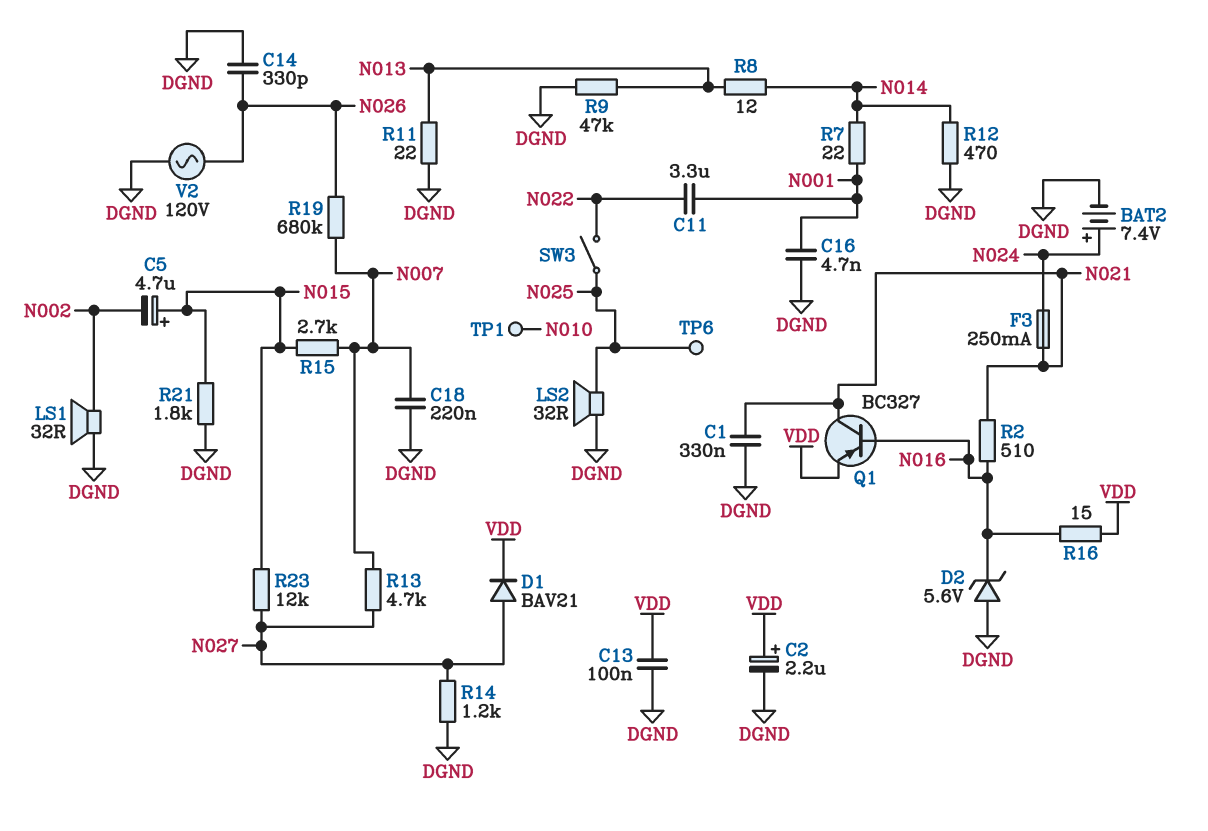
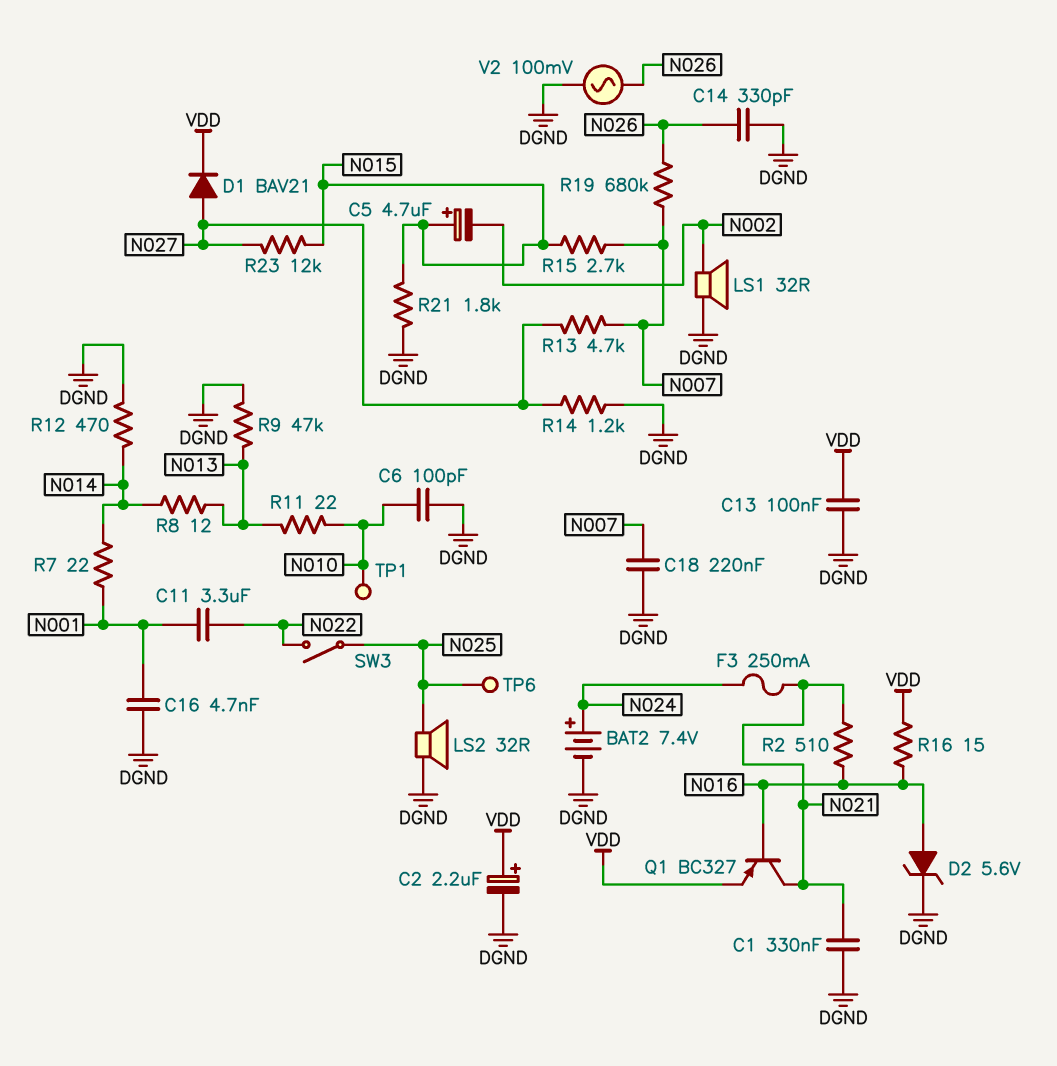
C6: none -> 100pF (DGND, N010)
D2: zener 5.6V (A DGND, K N016) -> zener 5.6V (A N016, K DGND)
R11: 22 (DGND, N013) -> 22 (N010, N013)
V2: AC 120V (DGND, N026) -> AC 100mV (DGND, N026)

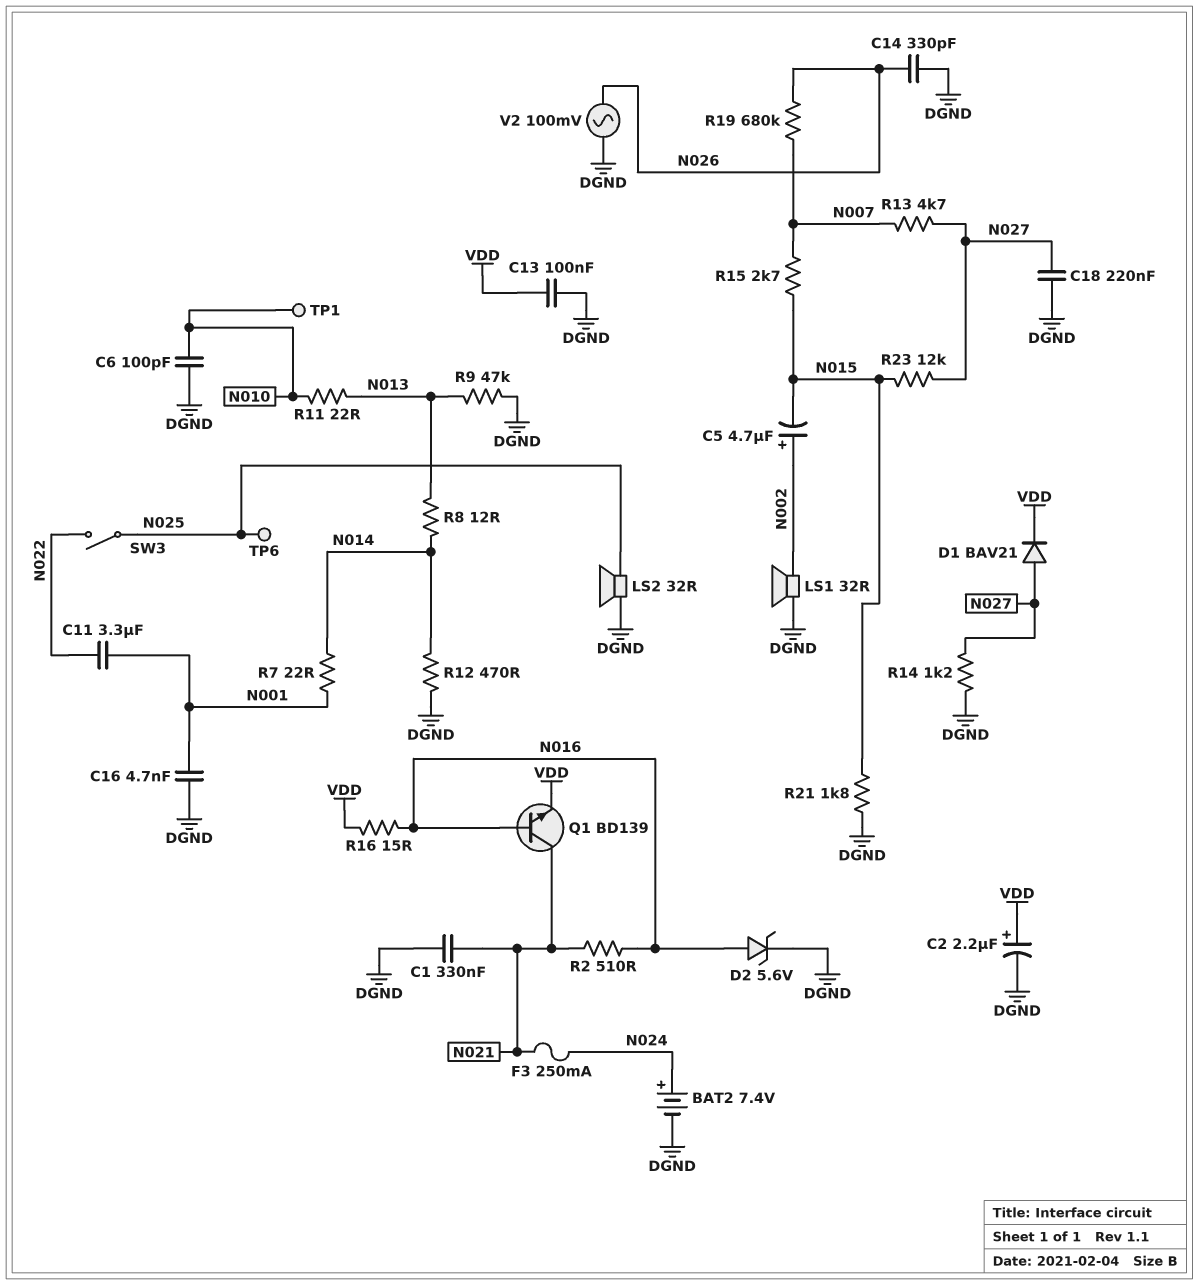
C5: 4.7uF (plus N015, minus N002) -> 4.7uF (plus N002, minus N015)
C18: 220nF (DGND, N007) -> 220nF (DGND, N027)
Q1: PNP BC327 (B N016, C N021, E VDD) -> NPN BD139 (B N016, C N021, E VDD)

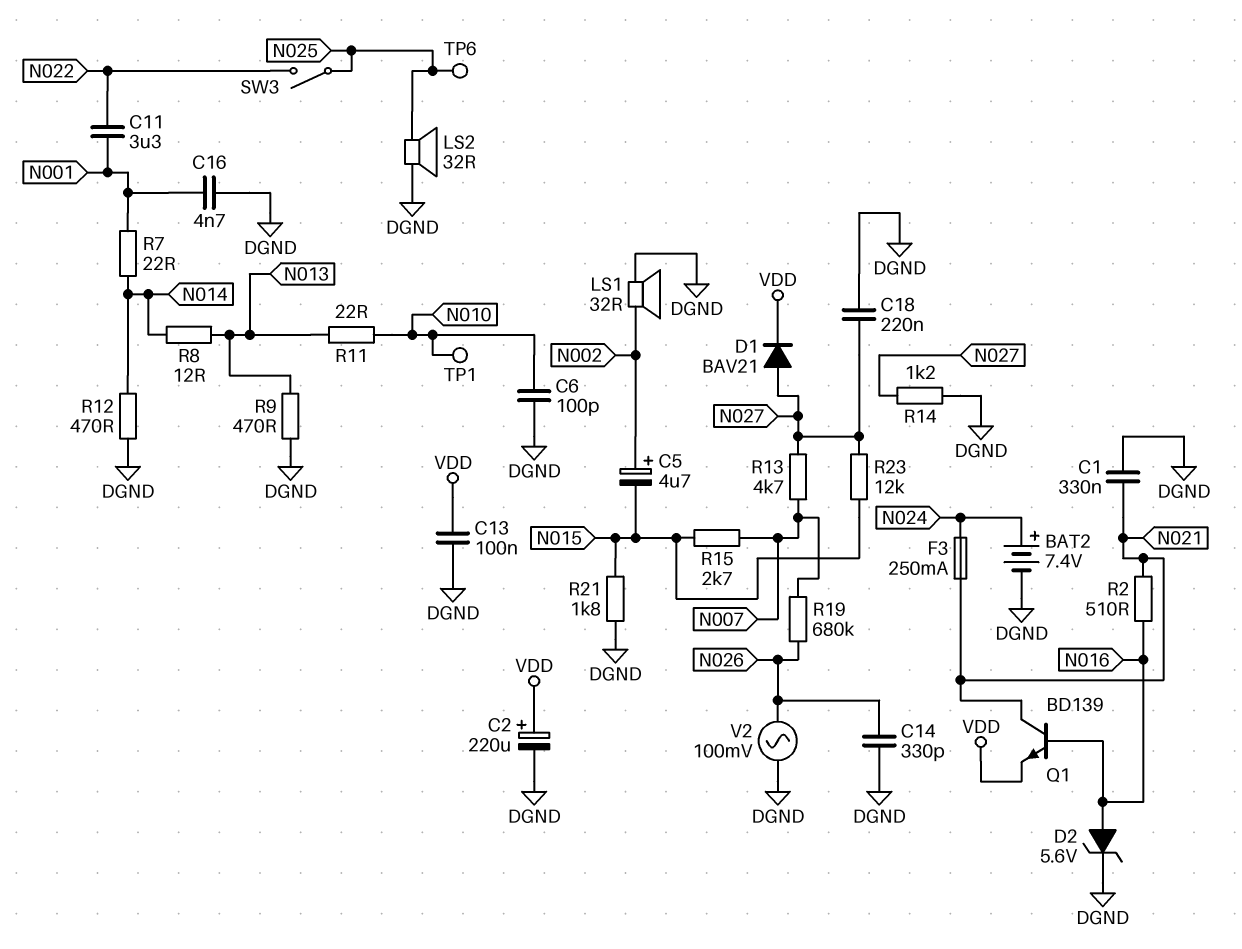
C2: 2.2uF (plus VDD, minus DGND) -> 220uF (plus VDD, minus DGND)
R9: 47k (DGND, N013) -> 470 (DGND, N013)
R16: 15 (N016, VDD) -> none

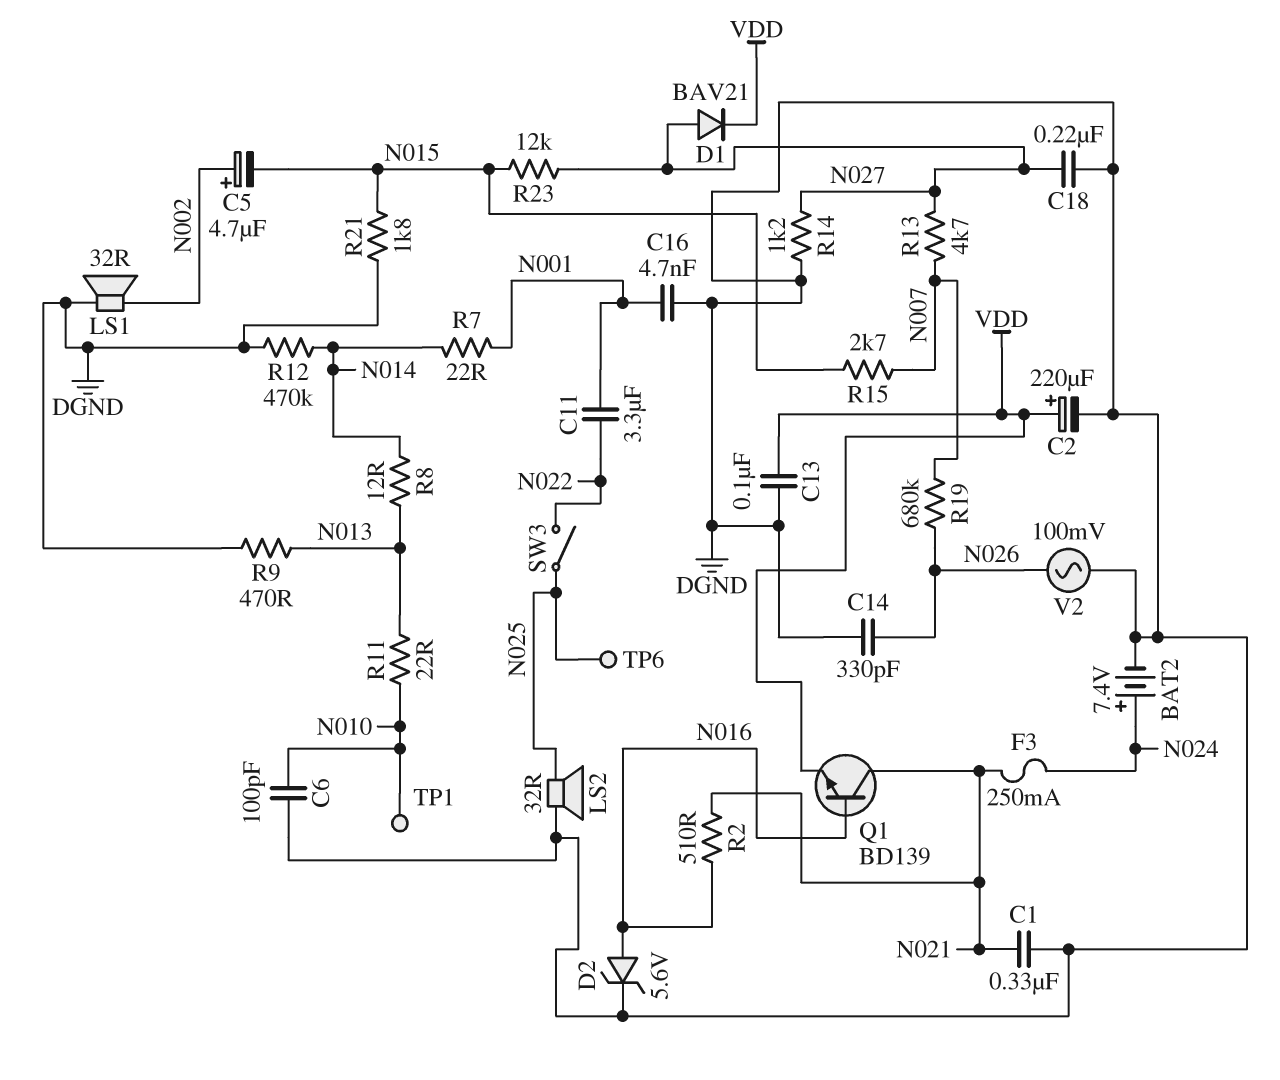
R12: 470 (DGND, N014) -> 470k (DGND, N014)

